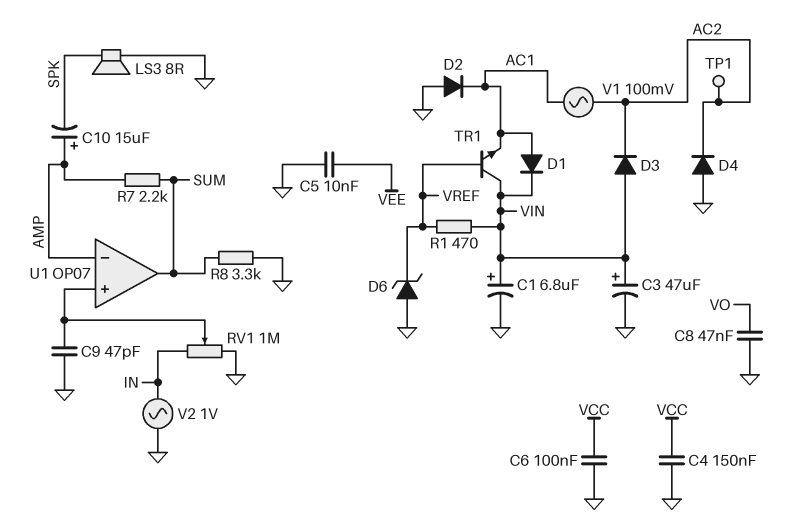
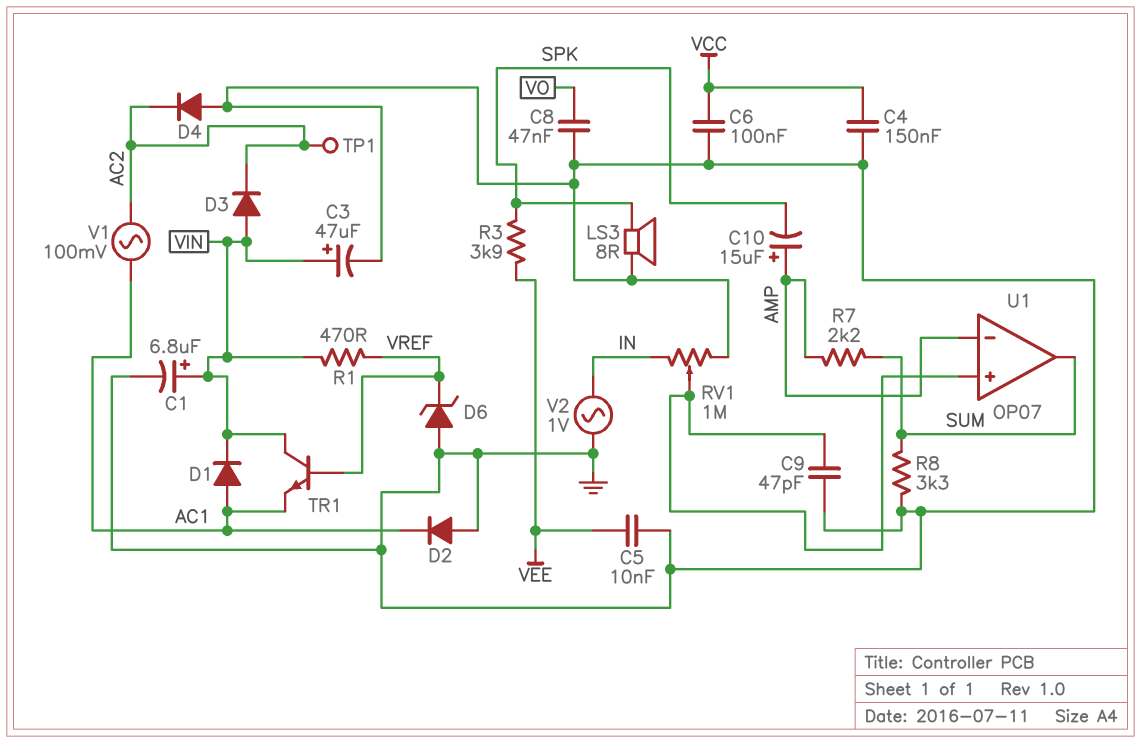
R3: none -> 3.9k (SPK, VEE)

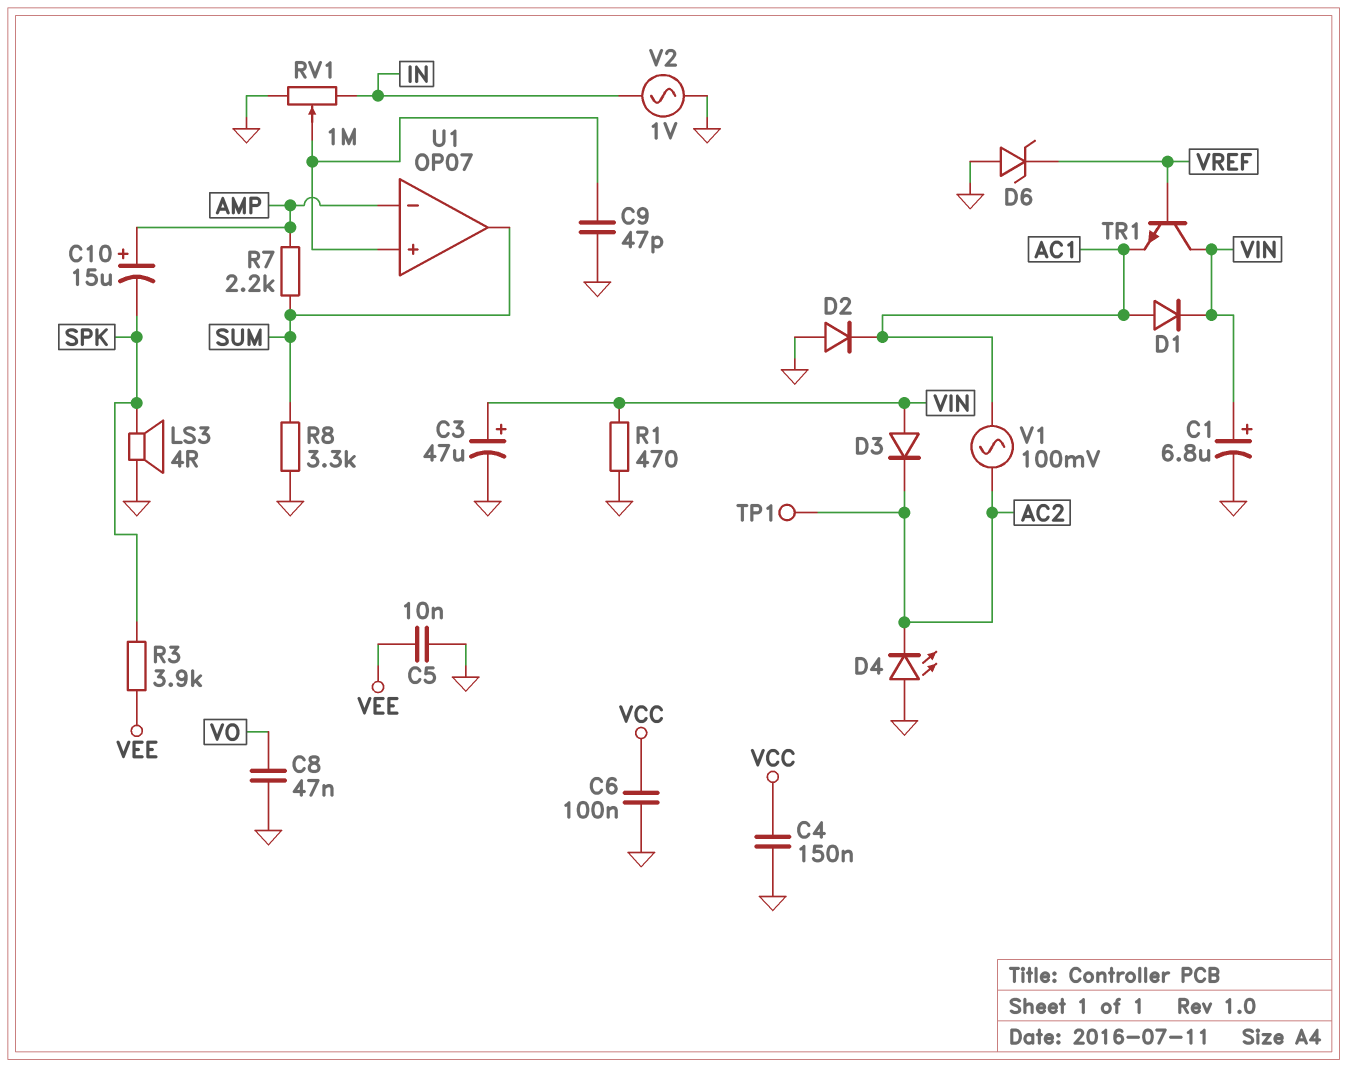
D4: diode (A GND, K AC2) -> LED (A GND, K AC2)
LS3: speaker 8R (GND, SPK) -> speaker 4R (GND, SPK)
R1: 470 (VIN, VREF) -> 470 (GND, VIN)

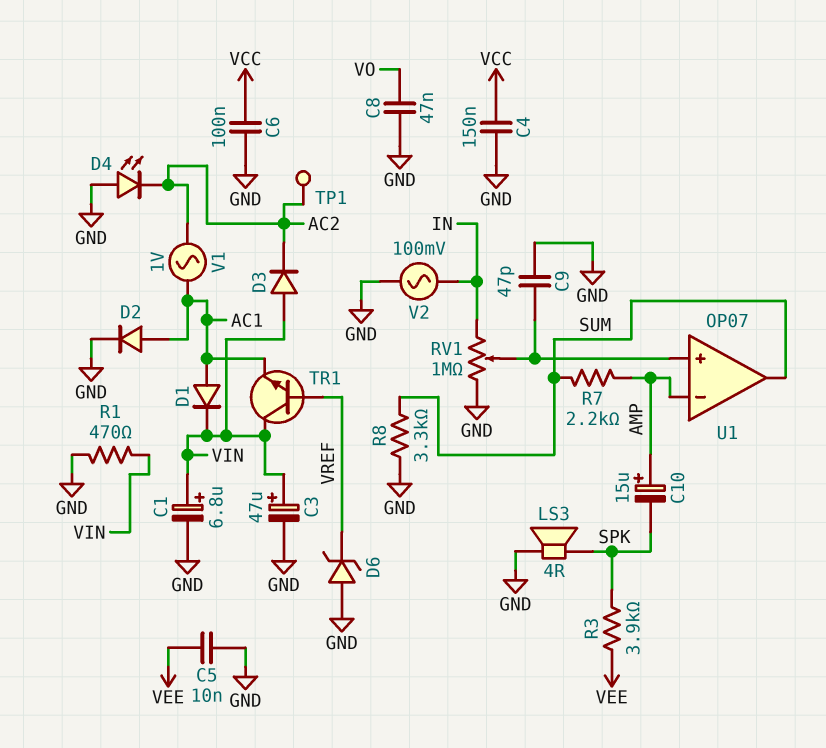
D2: diode (A GND, K AC1) -> diode (A AC1, K GND)
V1: AC 100mV (AC1, AC2) -> AC 1V (AC1, AC2)
V2: AC 1V (GND, IN) -> AC 100mV (GND, IN)

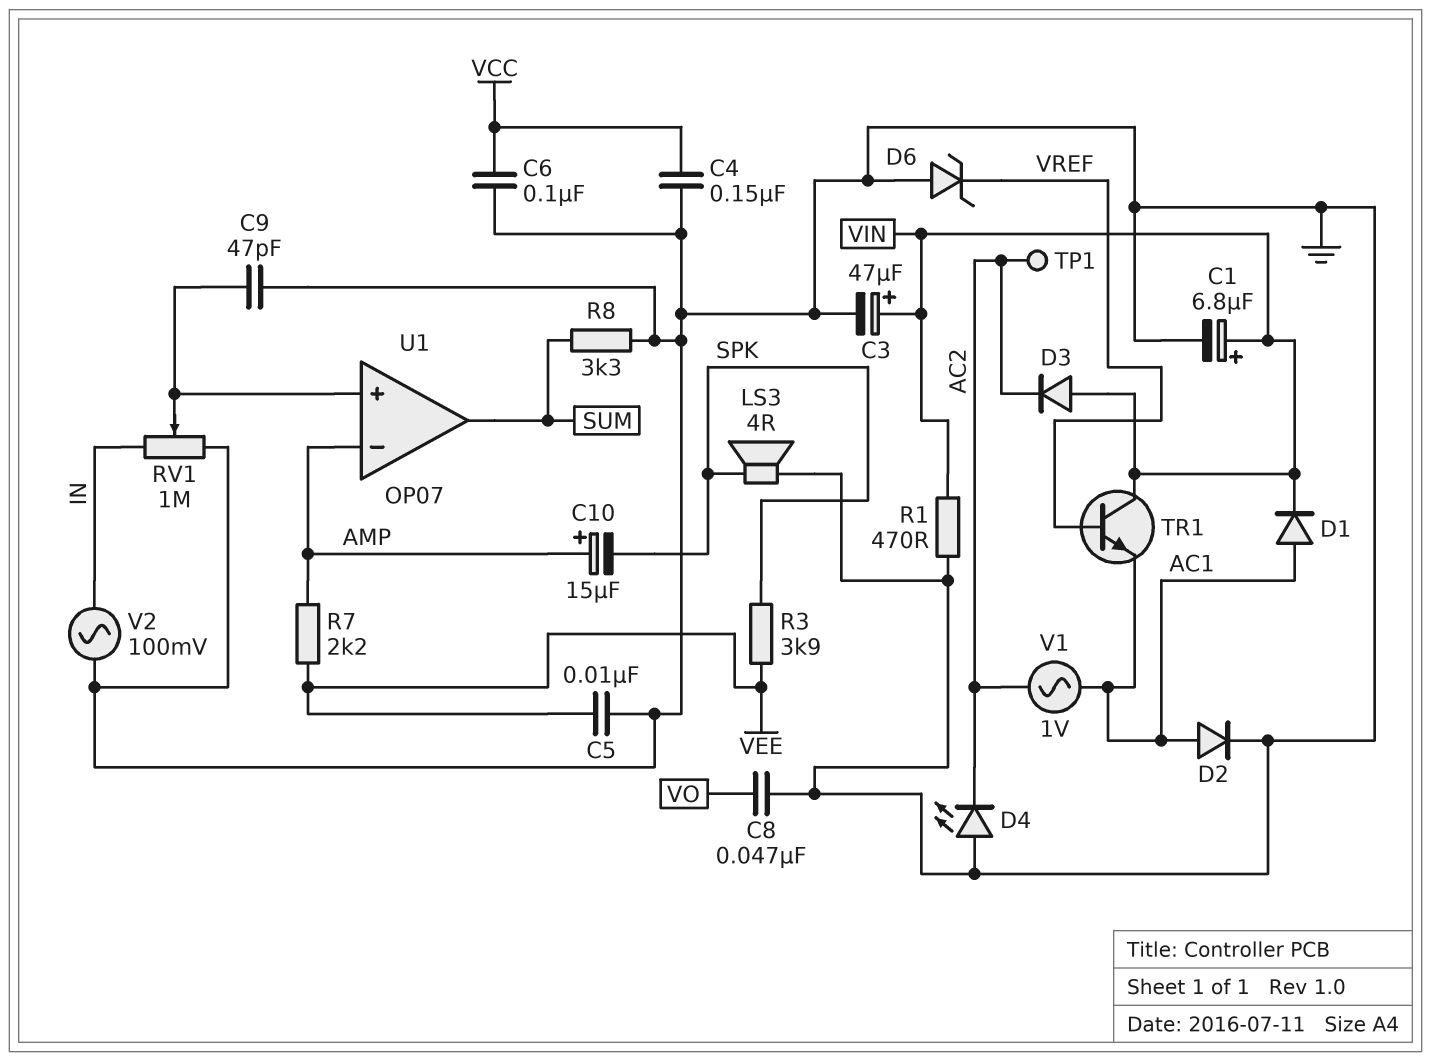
R7: 2.2k (AMP, SUM) -> 2.2k (AMP, VEE)

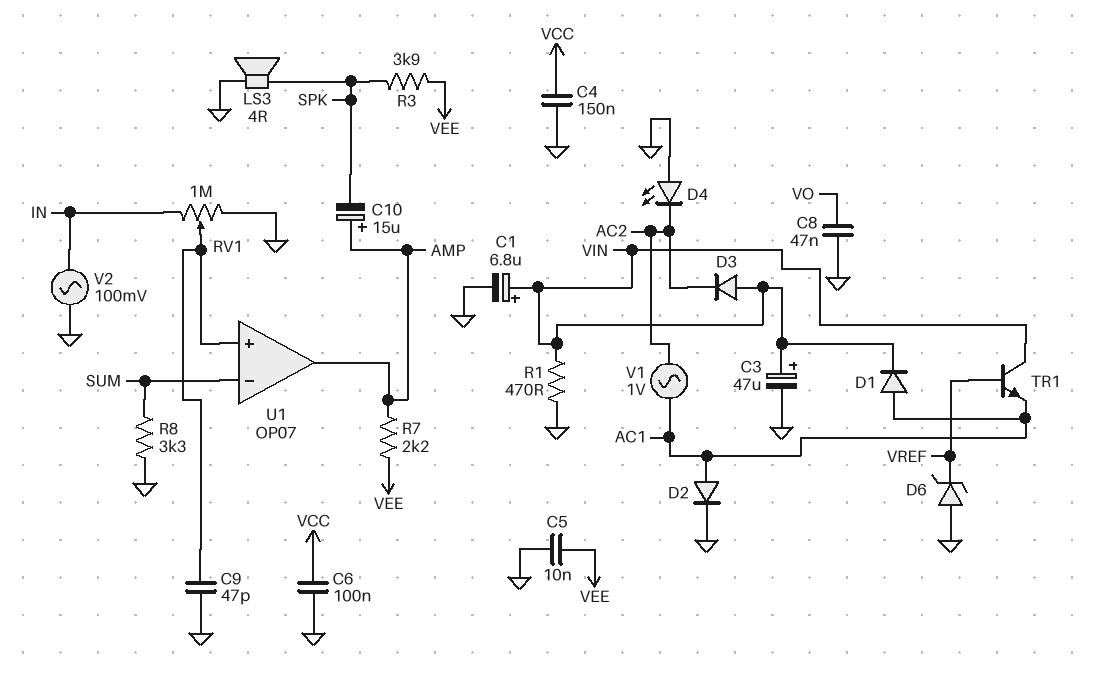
TP1: test point (AC2) -> none
U1 pin in-: AMP -> SUM
U1 pin out: SUM -> AMP

